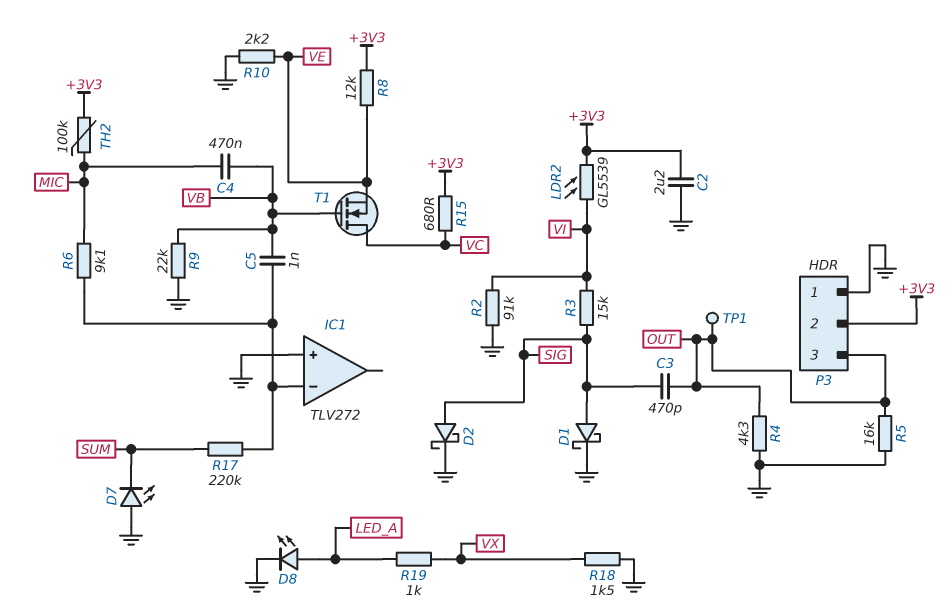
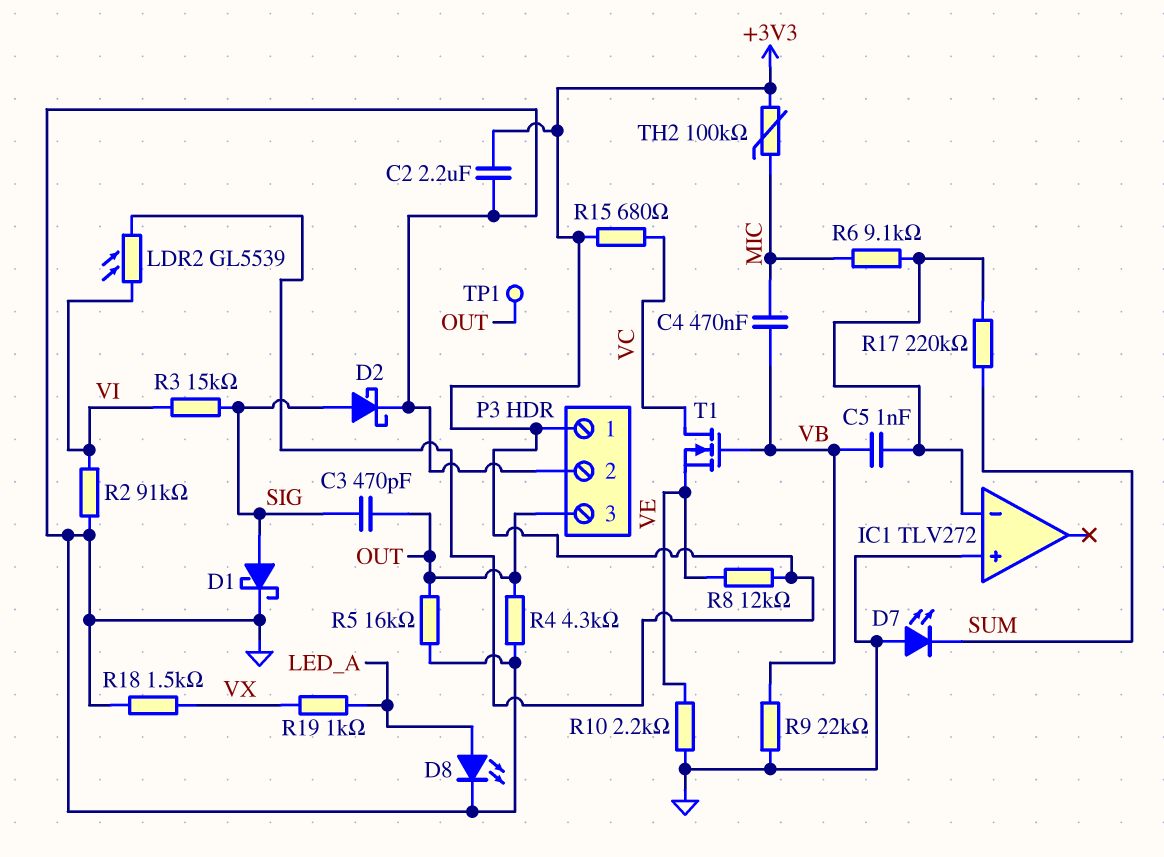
P3 pin 1: GND -> +3V3
P3 pin 2: +3V3 -> GND

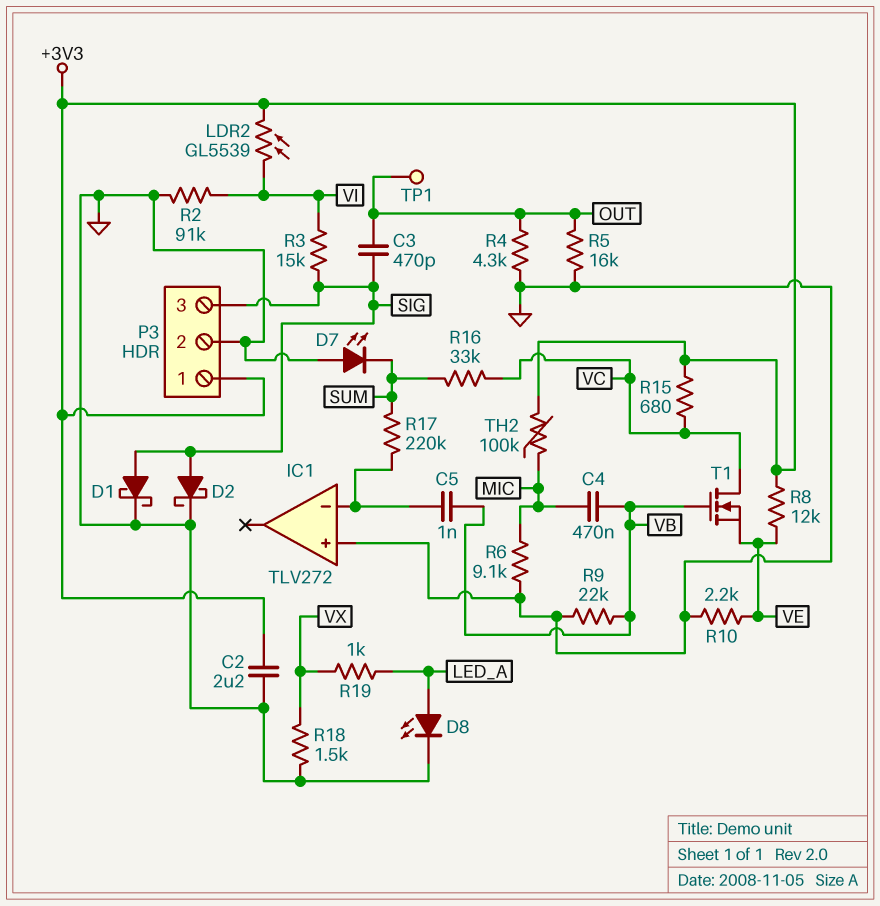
P3 pin 3: OUT -> SIG
R6: 9.1k (IC1/in-, MIC) -> 9.1k (GND, MIC)
R16: none -> 33k (SUM, VC)

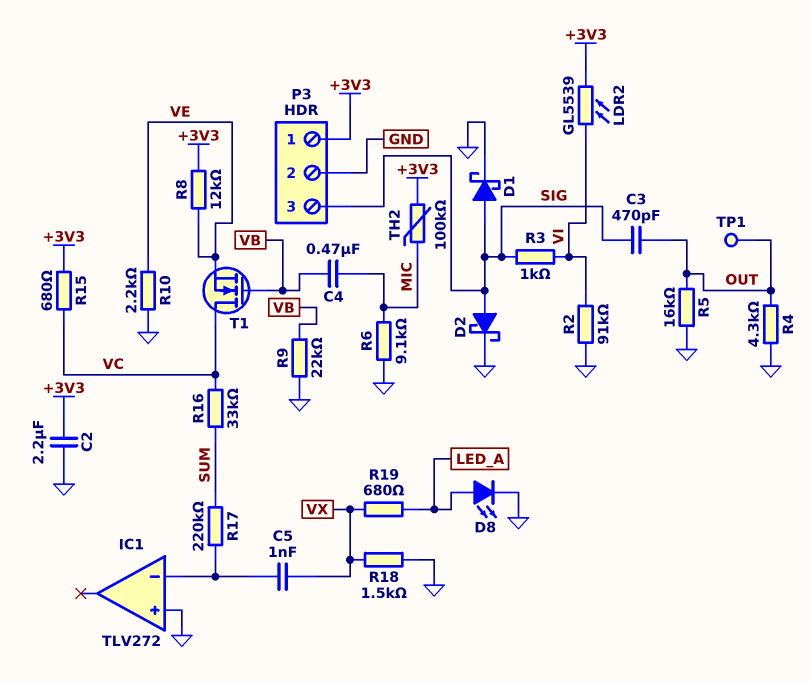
C5: 1nF (IC1/in-, VB) -> 1nF (IC1/in-, VX)
D7: LED (A GND, K SUM) -> none
R3: 15k (SIG, VI) -> 1k (SIG, VI)
R19: 1k (LED_A, VX) -> 680 (LED_A, VX)

